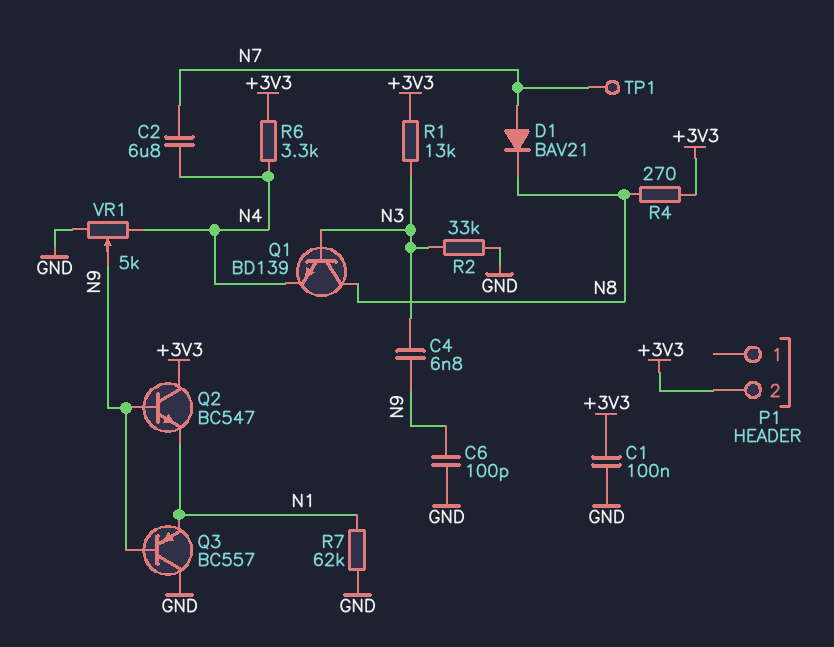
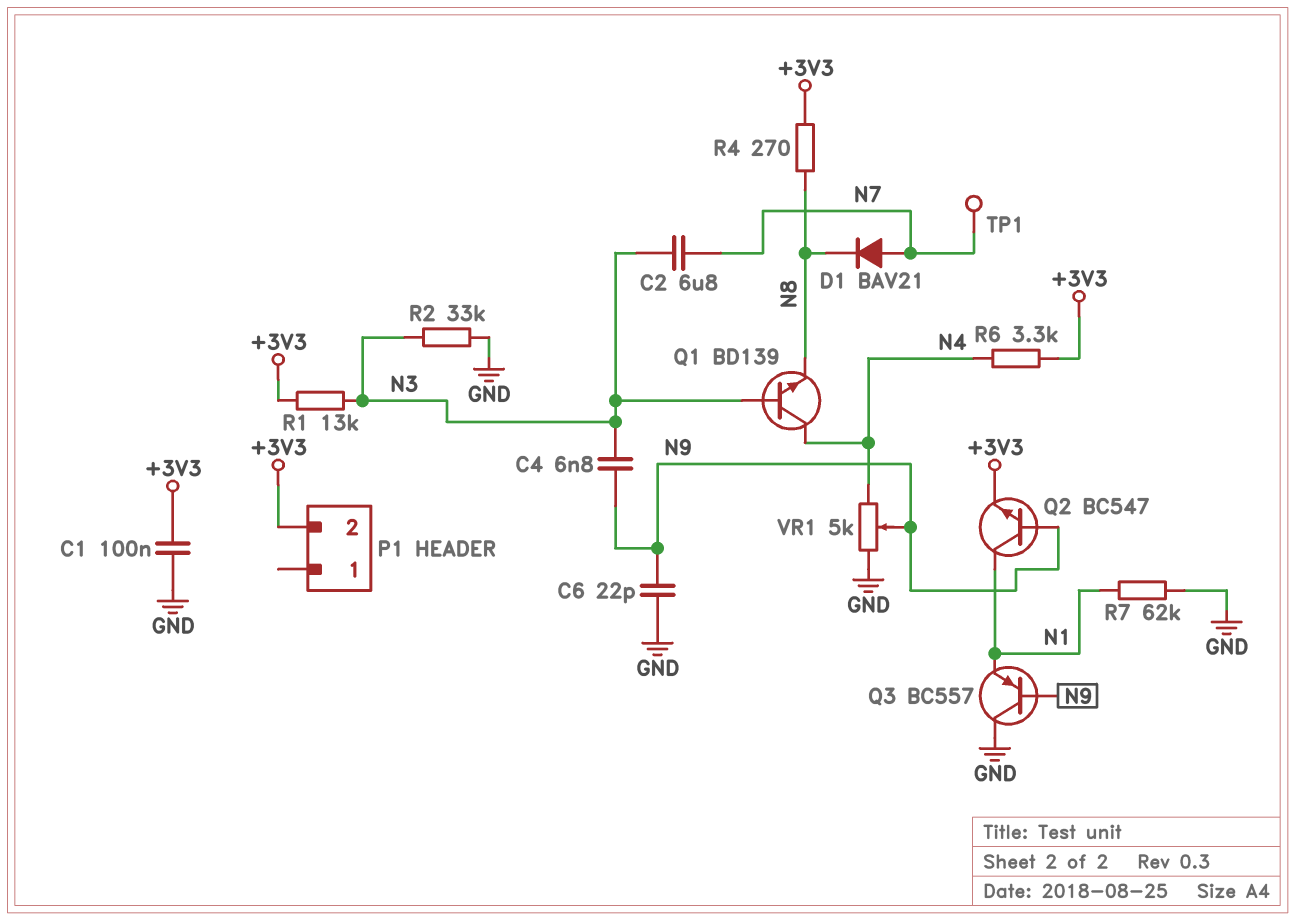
C2: 6.8uF (N4, N7) -> 6.8uF (N3, N7)
C6: 100pF (GND, N9) -> 22pF (GND, N9)
Q1: NPN BD139 (B N3, C N8, E N4) -> NPN BD139 (B N3, C N4, E N8)
Q2: NPN BC547 (B N9, C +3V3, E N1) -> NPN BC547 (B N9, C N1, E +3V3)

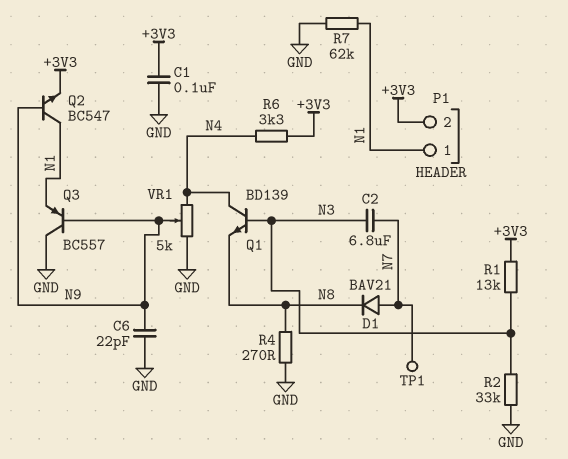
C4: 6.8nF (N3, N9) -> none
P1 pin 1: none -> N1
R4: 270 (+3V3, N8) -> 270 (GND, N8)

